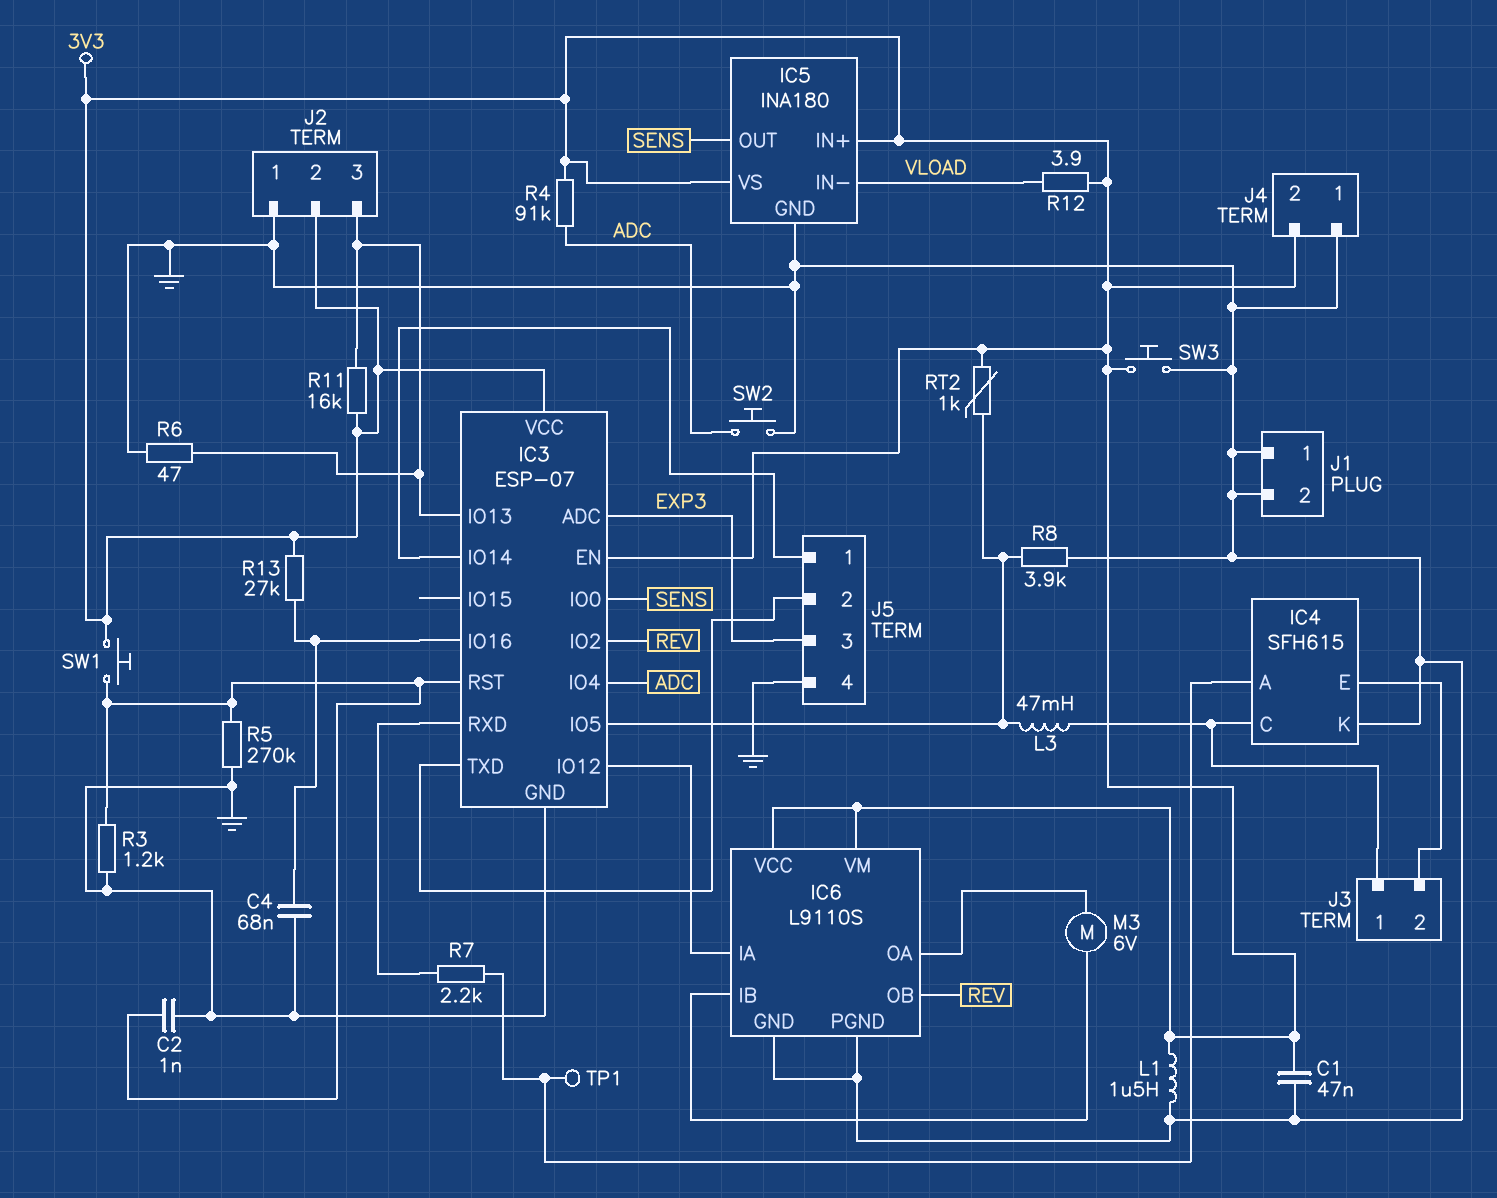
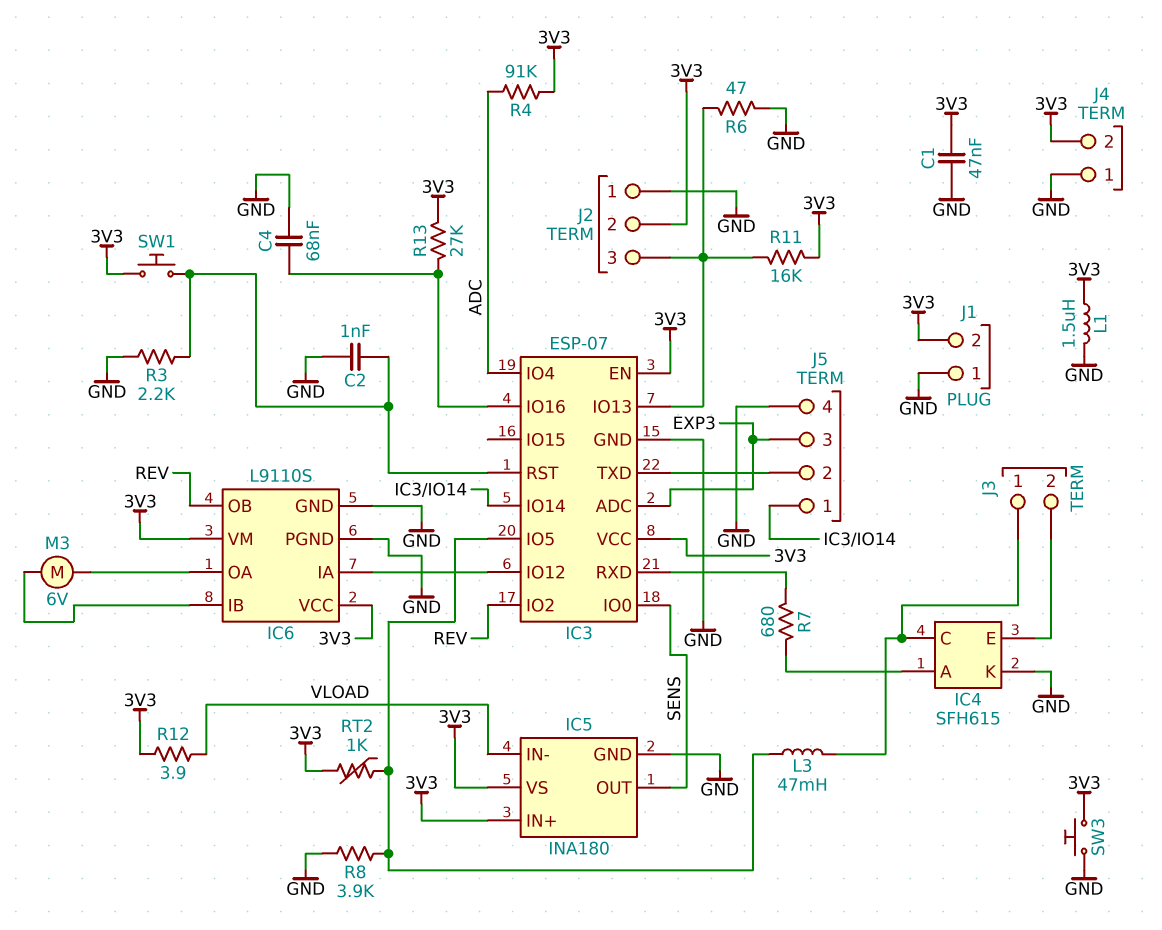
J1 pin 2: GND -> 3V3
R3: 1.2k (GND, IC3/RST) -> 2.2k (GND, IC3/RST)
R5: 270k (GND, IC3/RST) -> none
R7: 2.2k (IC3/RXD, IC4/A) -> 680 (IC3/RXD, IC4/A)
SW2: button (ADC, GND) -> none
TP1: test point (IC4/A) -> none

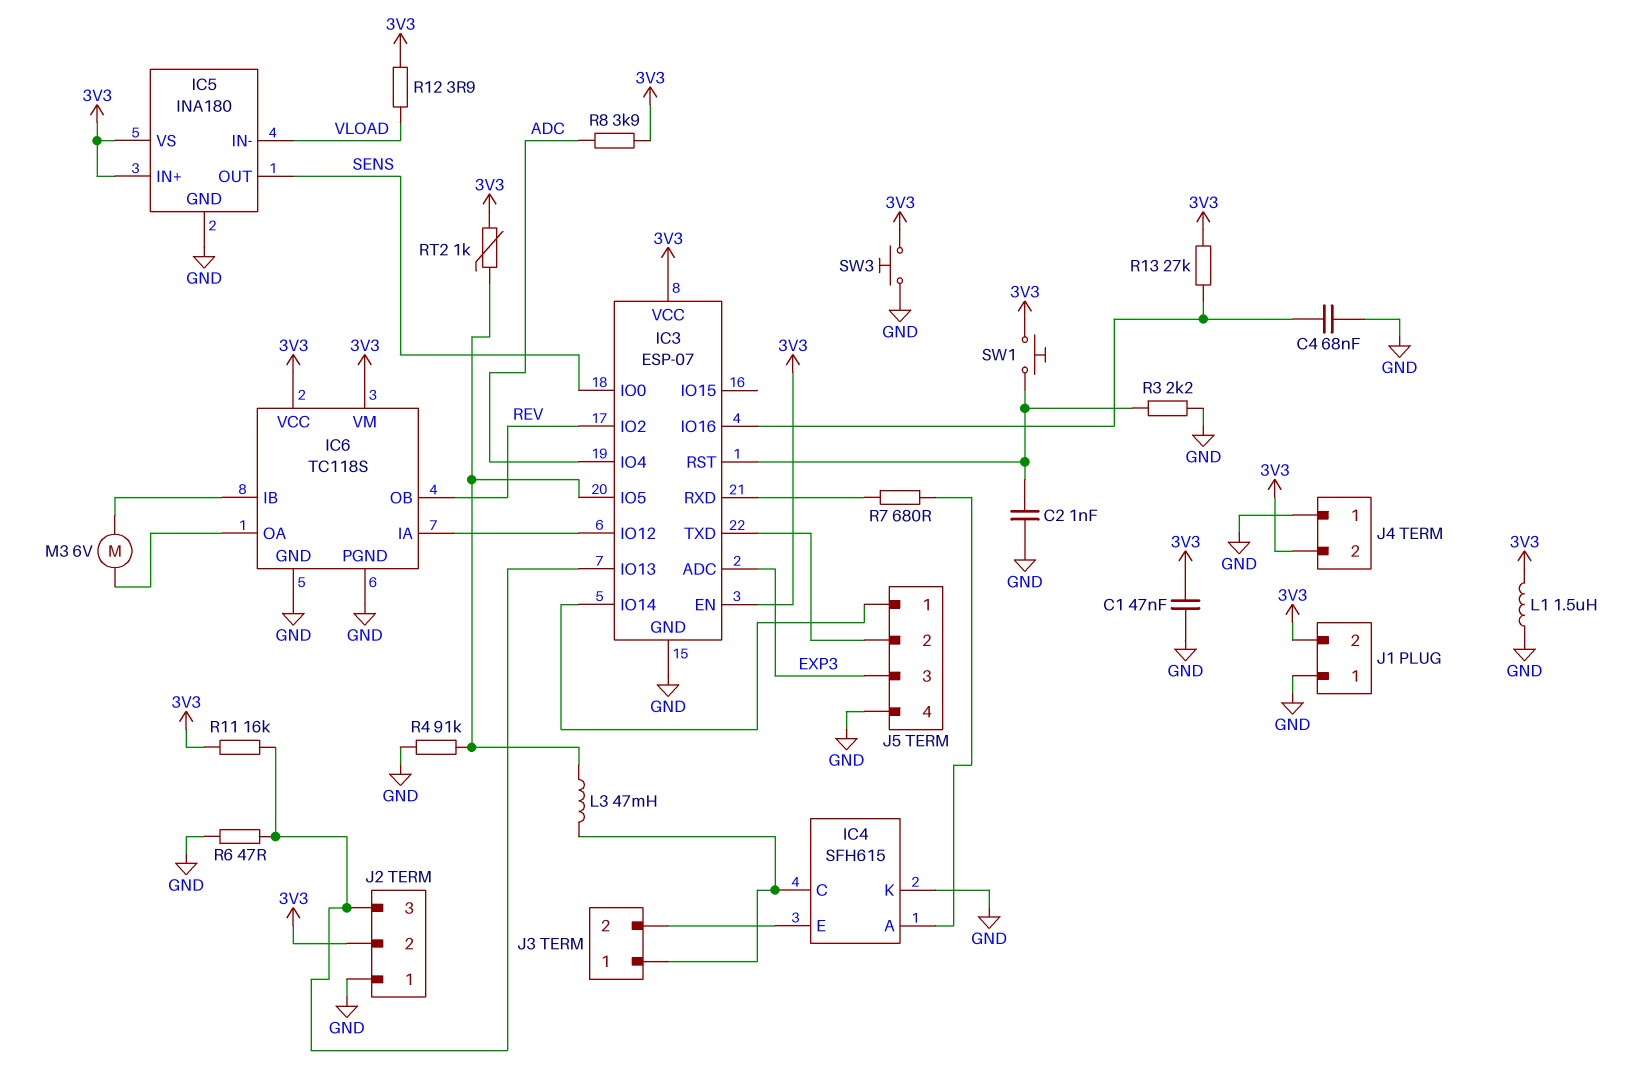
IC6: L9110S -> TC118S
R4: 91k (3V3, ADC) -> 91k (GND, IC3/IO5)
R8: 3.9k (GND, IC3/IO5) -> 3.9k (3V3, ADC)

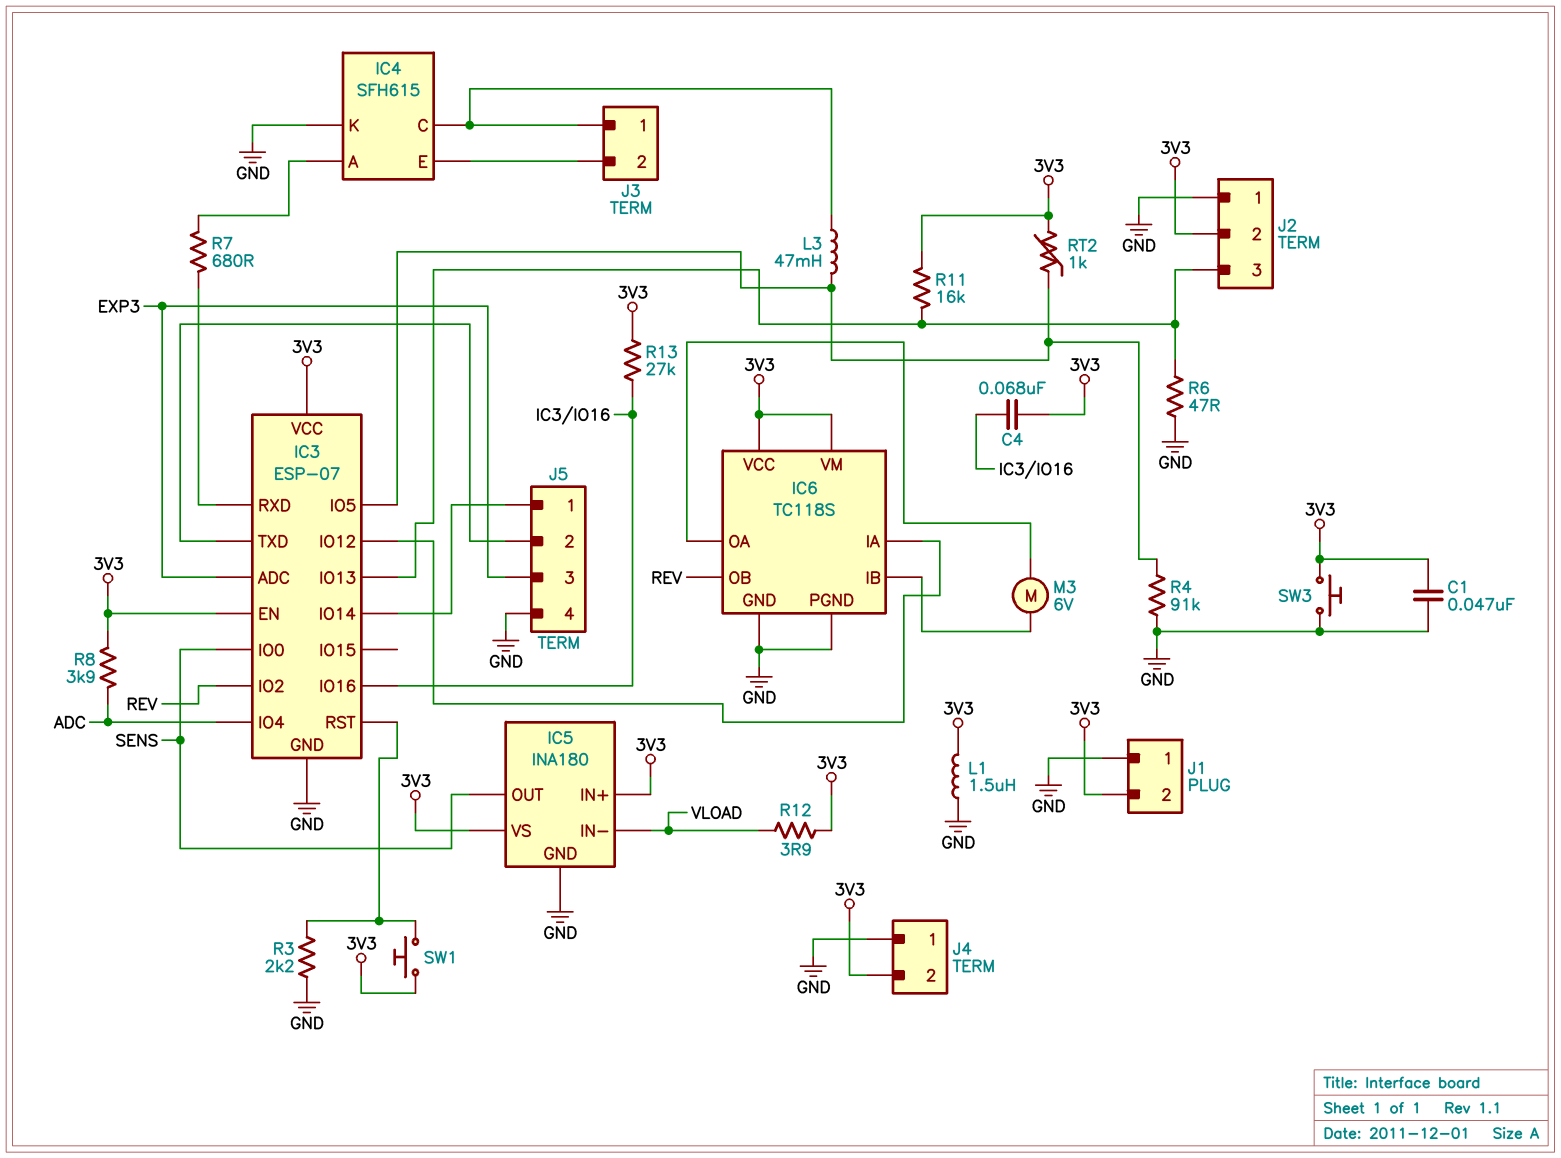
C2: 1nF (GND, IC3/RST) -> none
C4: 68nF (GND, IC3/IO16) -> 68nF (3V3, IC3/IO16)

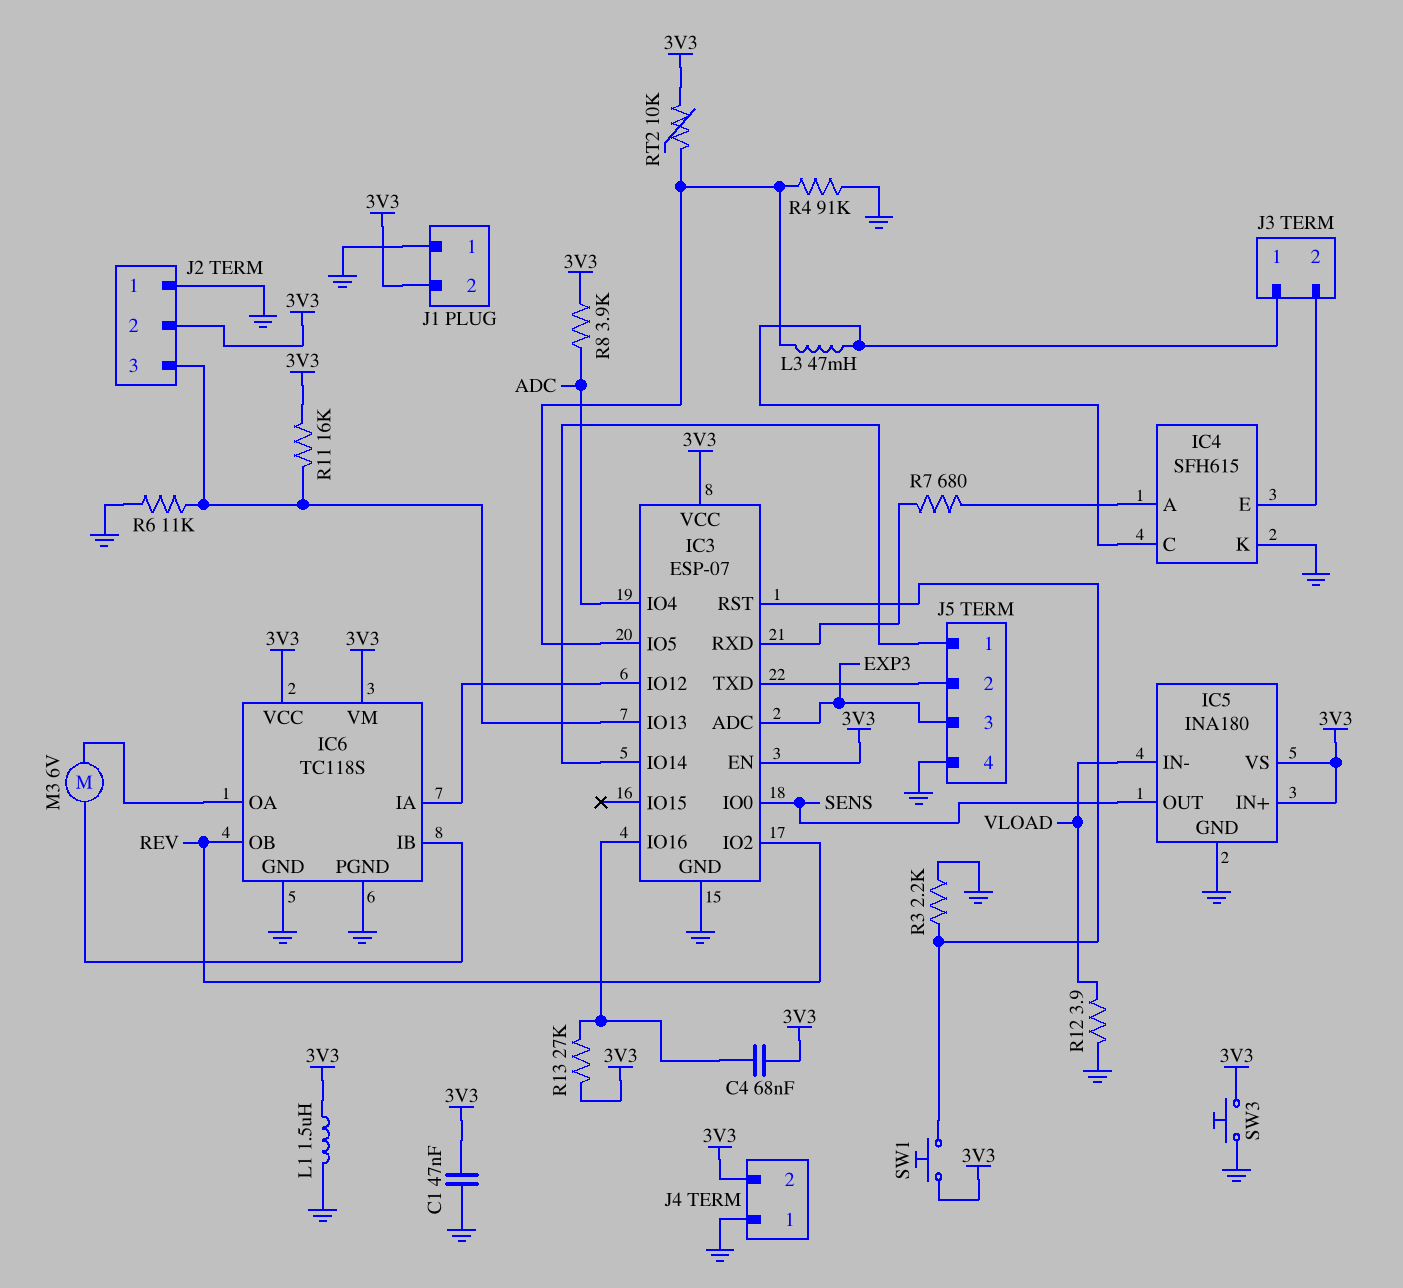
R6: 47 (GND, IC3/IO13) -> 11k (GND, IC3/IO13)
R12: 3.9 (3V3, VLOAD) -> 3.9 (GND, VLOAD)
RT2: 1k (3V3, IC3/IO5) -> 10k (3V3, IC3/IO5)

